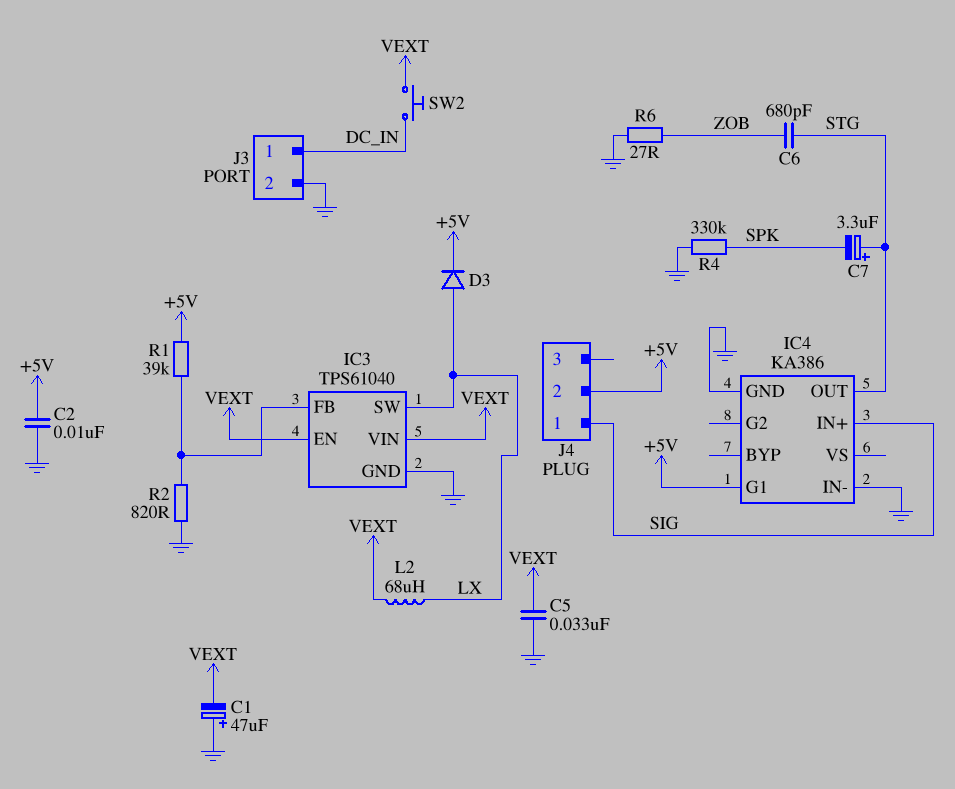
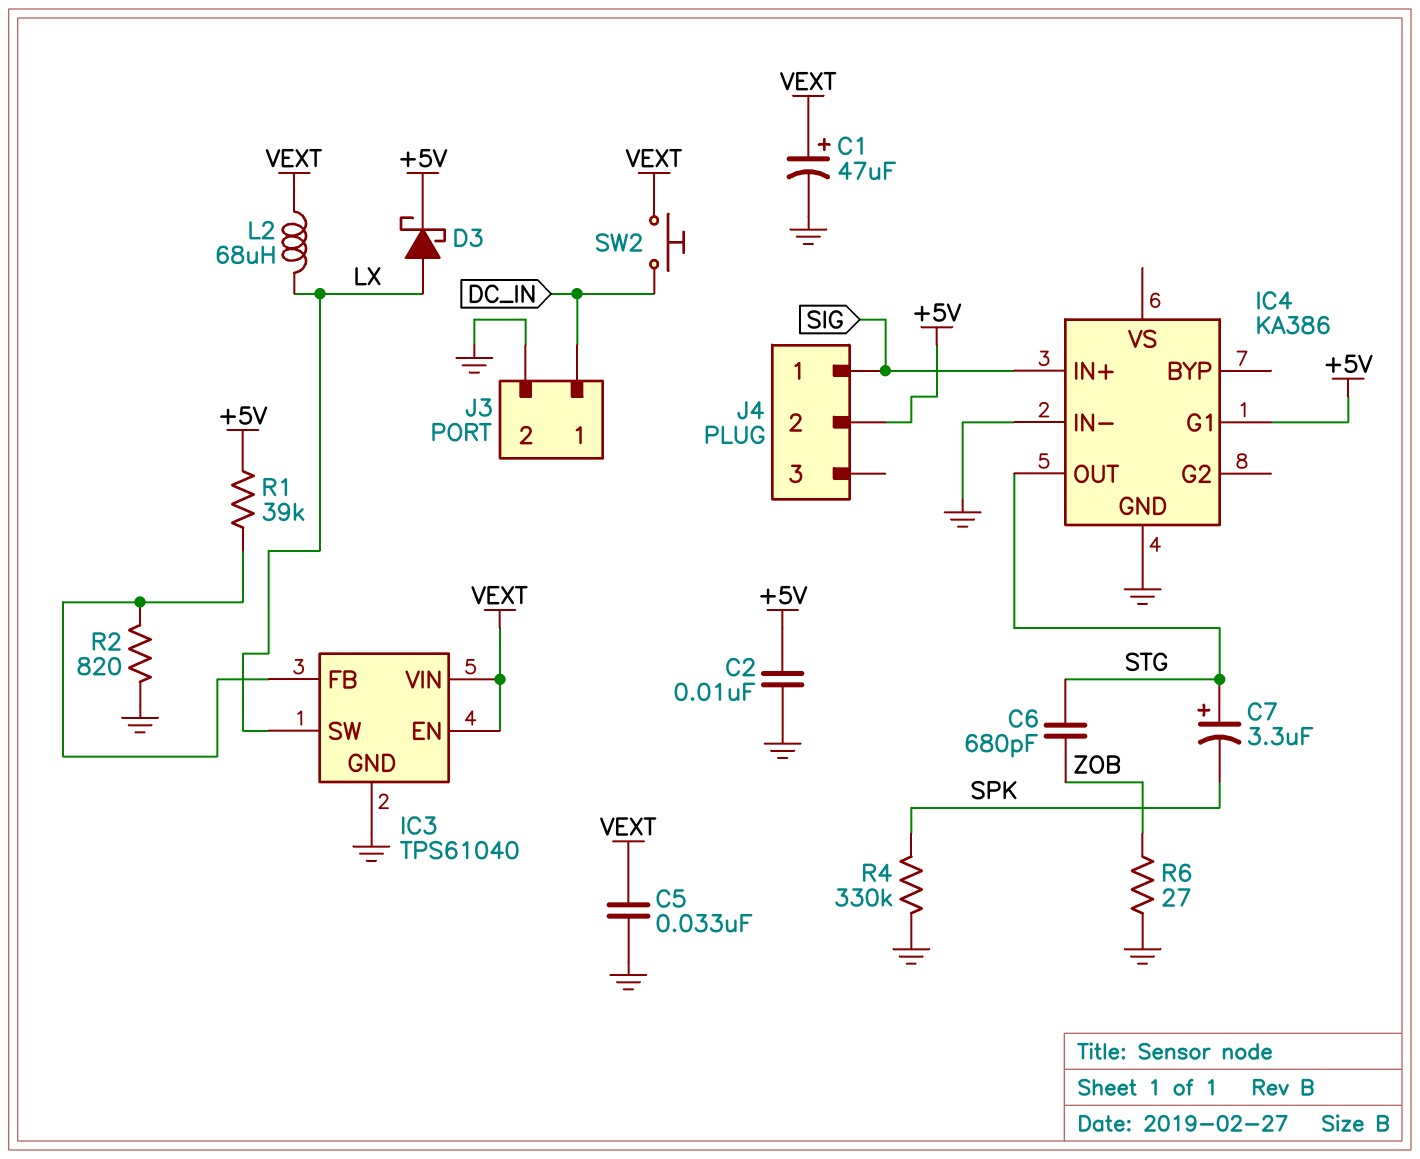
C1: 47uF (plus GND, minus VEXT) -> 47uF (plus VEXT, minus GND)
D3: diode (A LX, K +5V) -> schottky (A LX, K +5V)

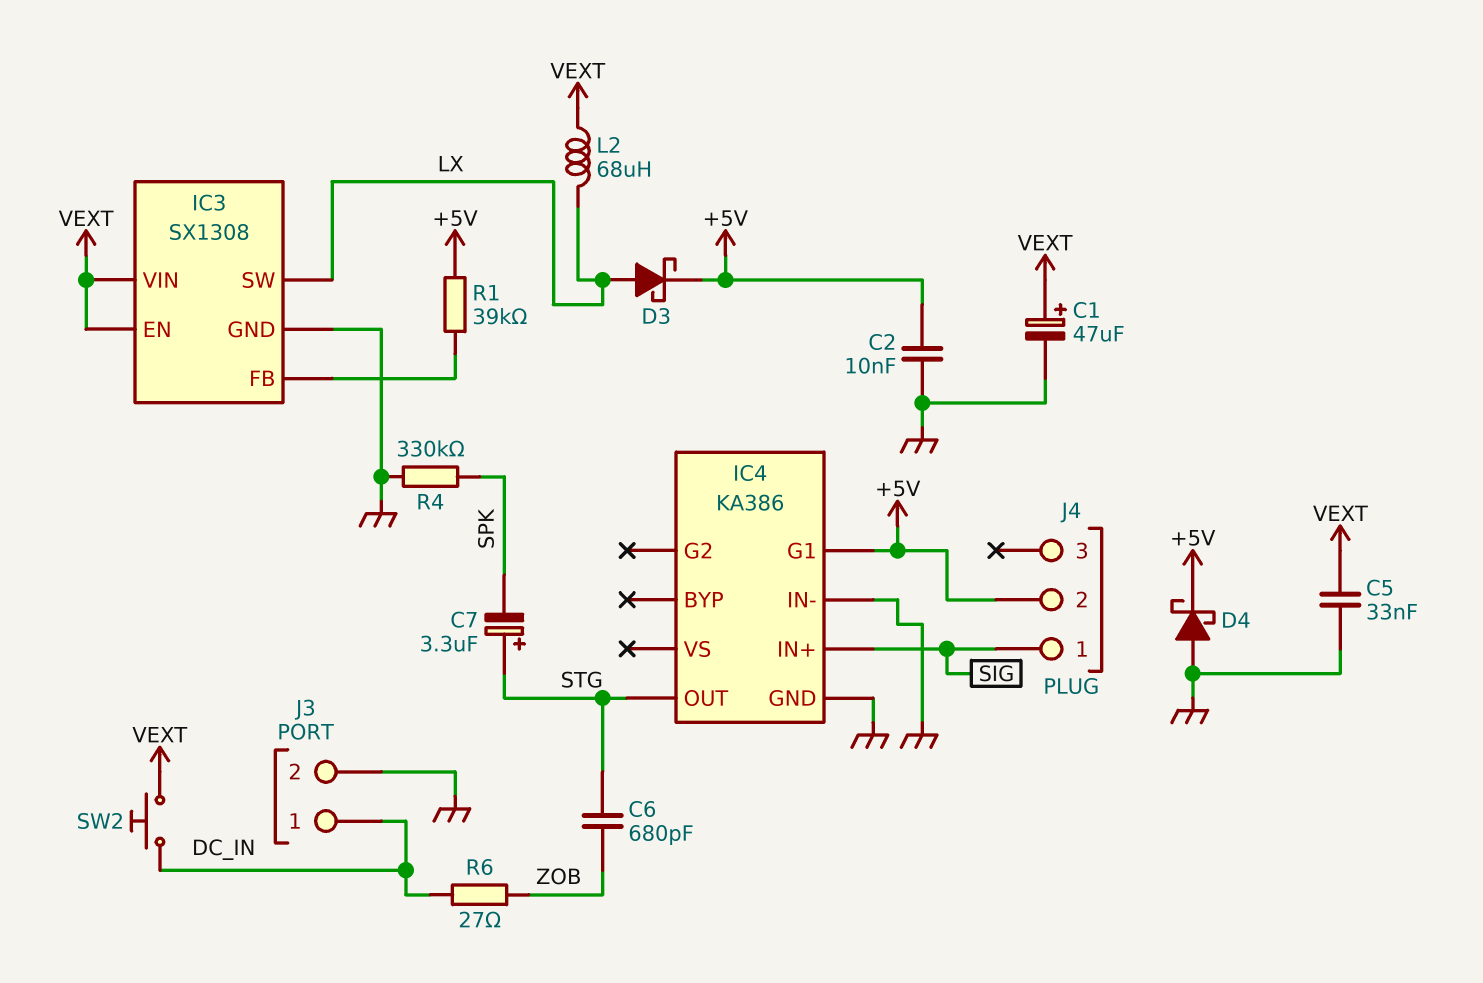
D4: none -> schottky (A GND, K +5V)
IC3: TPS61040 -> SX1308
R2: 820 (GND, IC3/FB) -> none
R6: 27 (GND, ZOB) -> 27 (DC_IN, ZOB)

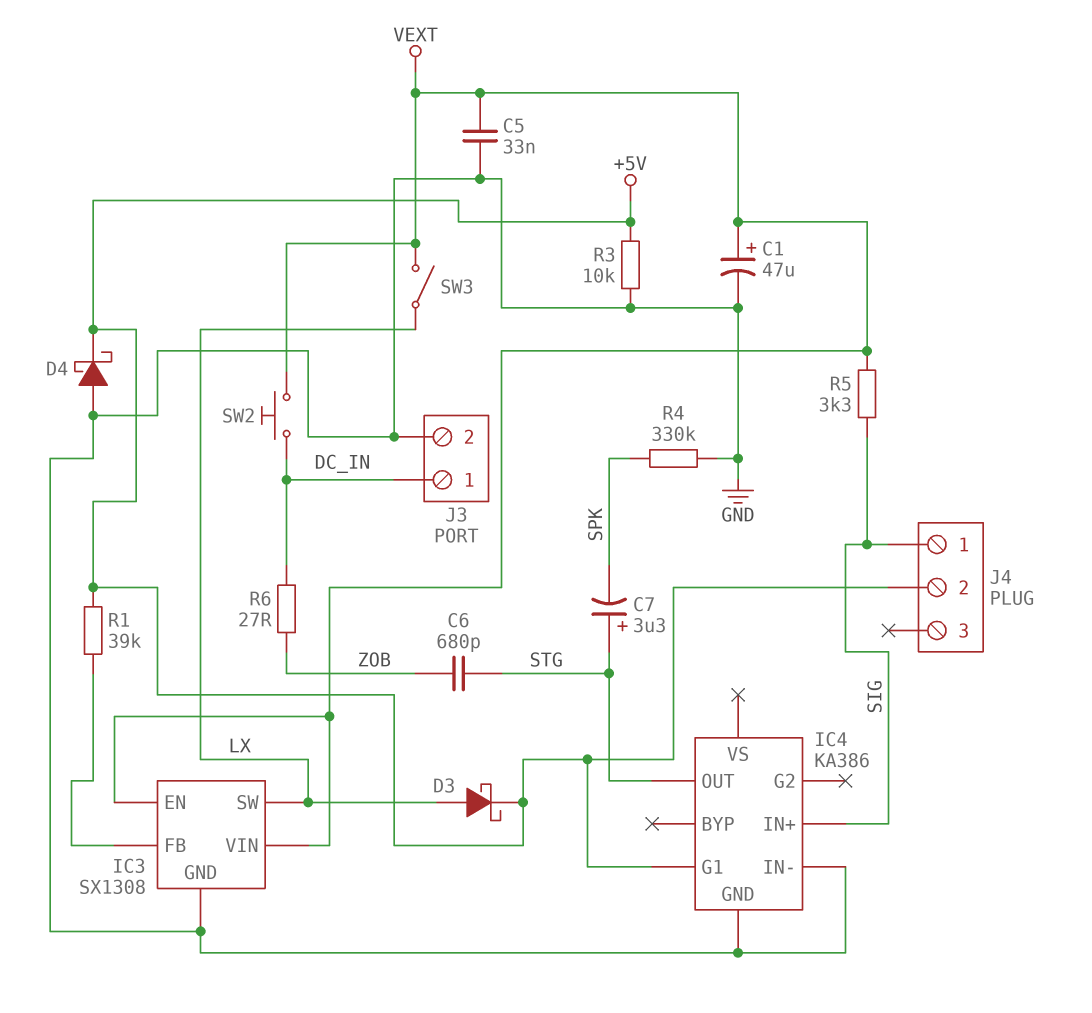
C2: 10nF (+5V, GND) -> none
L2: 68uH (LX, VEXT) -> none
R3: none -> 10k (+5V, GND)
R5: none -> 3.3k (SIG, VEXT)
SW3: none -> switch (LX, VEXT)

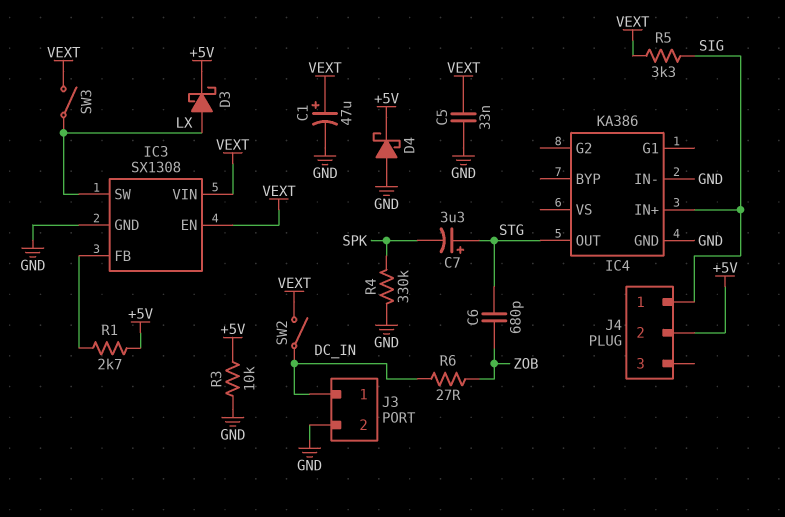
IC4 pin G1: +5V -> none
R1: 39k (+5V, IC3/FB) -> 2.7k (+5V, IC3/FB)
SW2: button (DC_IN, VEXT) -> switch (DC_IN, VEXT)

